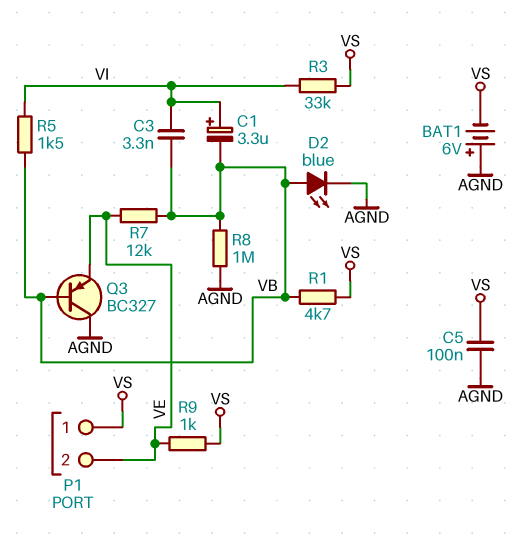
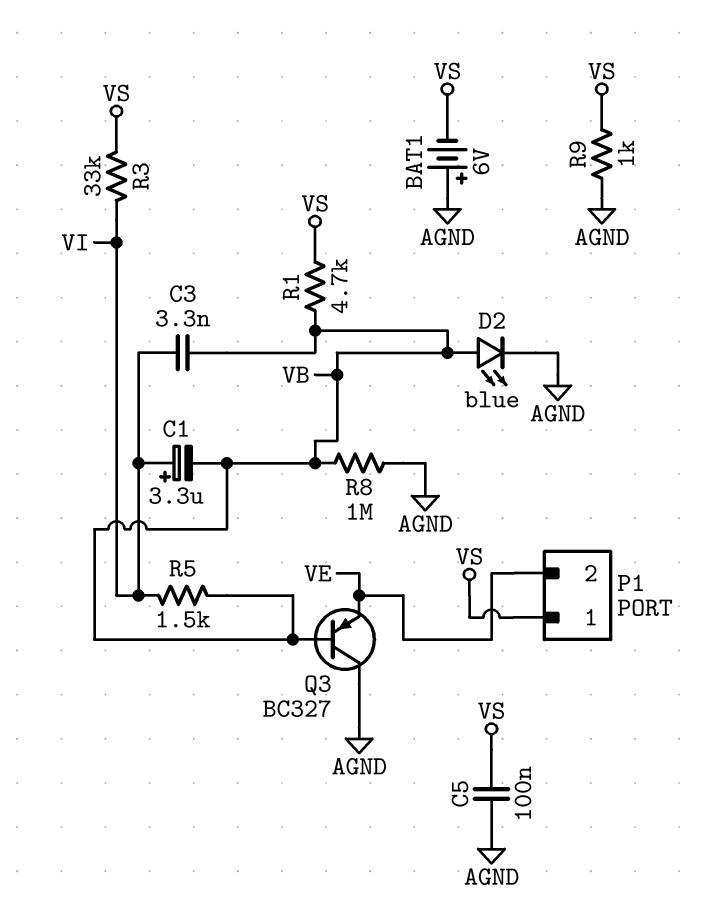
R7: 12k (VB, VE) -> none
R9: 1k (VE, VS) -> 1k (AGND, VS)

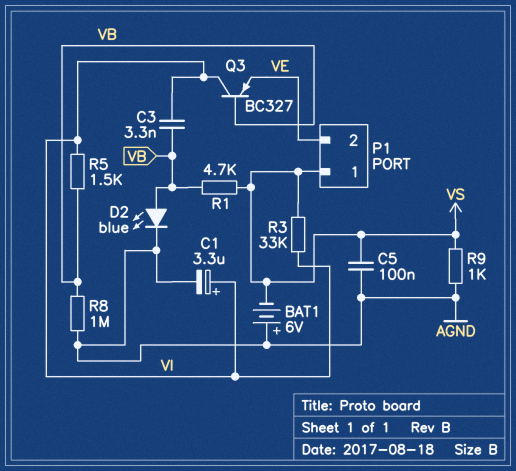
C1: 3.3uF (plus VI, minus VB) -> 3.3uF (plus VI, minus AGND)
Q3: PNP BC327 (B VB, C AGND, E VE) -> PNP BC327 (B VB, C VI, E VE)

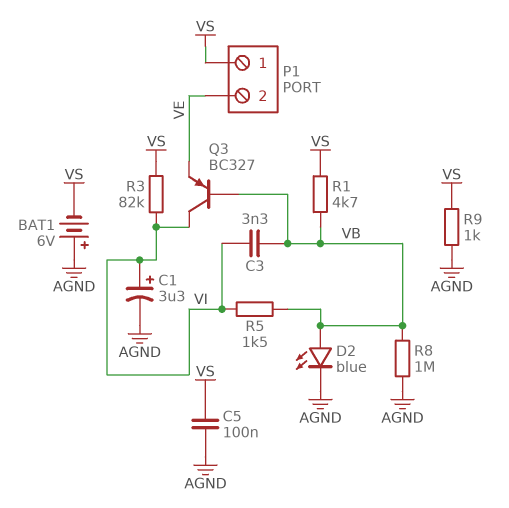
R3: 33k (VI, VS) -> 82k (VI, VS)

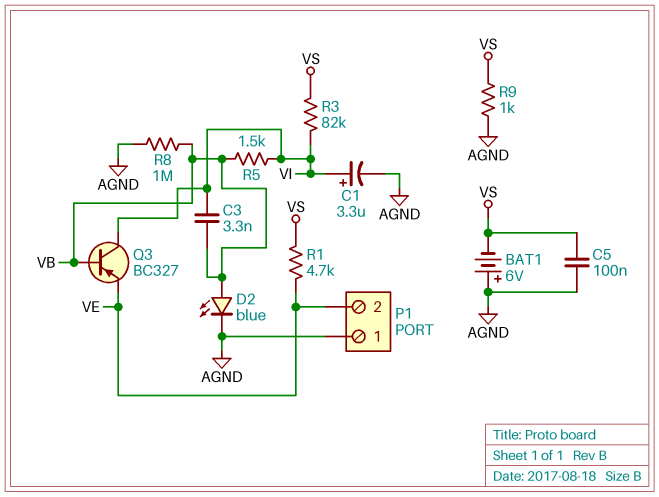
P1 pin 1: VS -> AGND
R1: 4.7k (VB, VS) -> 4.7k (VE, VS)

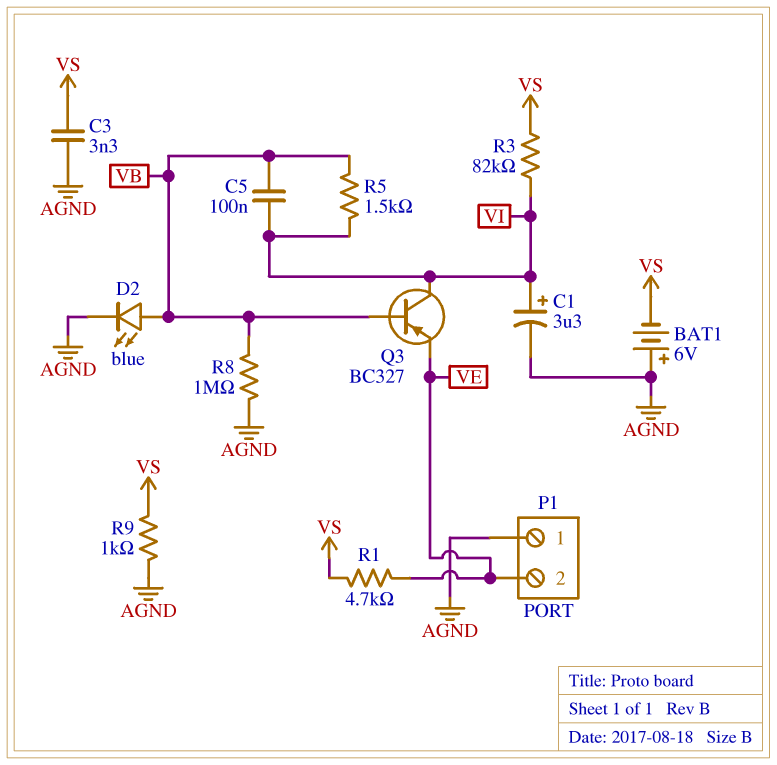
C3: 3.3nF (VB, VI) -> 3.3nF (AGND, VS)
C5: 100nF (AGND, VS) -> 100nF (VB, VI)

